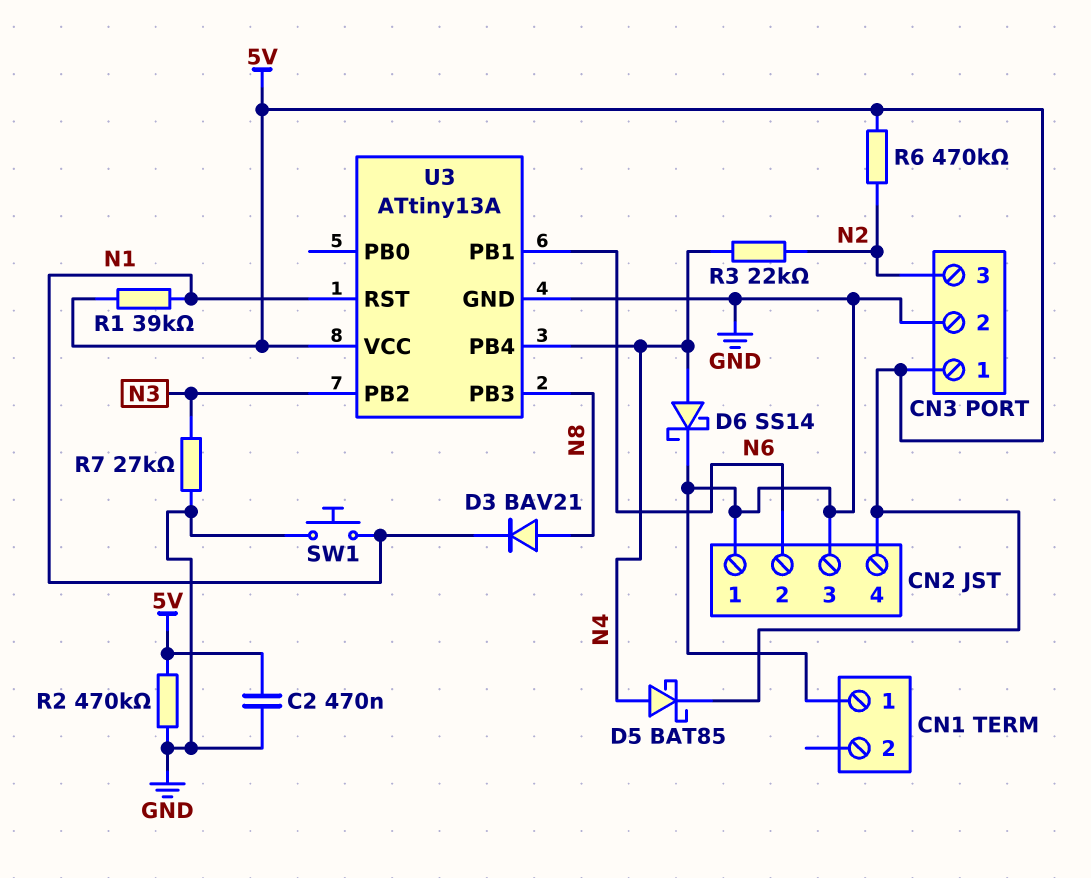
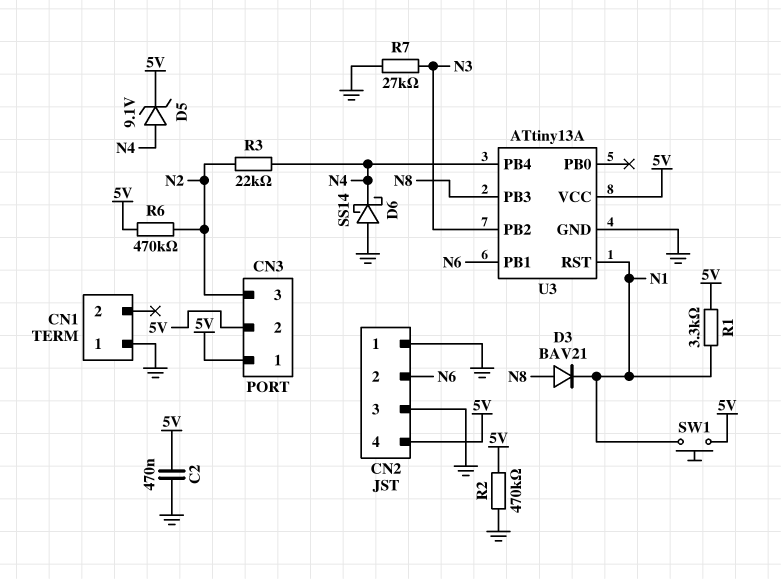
CN3 pin 2: GND -> 5V
D5: schottky BAT85 (A N4, K 5V) -> zener 9.1V (A N4, K 5V)
D6: schottky SS14 (A N4, K GND) -> schottky SS14 (A GND, K N4)
R1: 39k (5V, N1) -> 3.3k (5V, N1)
SW1: button (GND, N1) -> button (5V, N1)

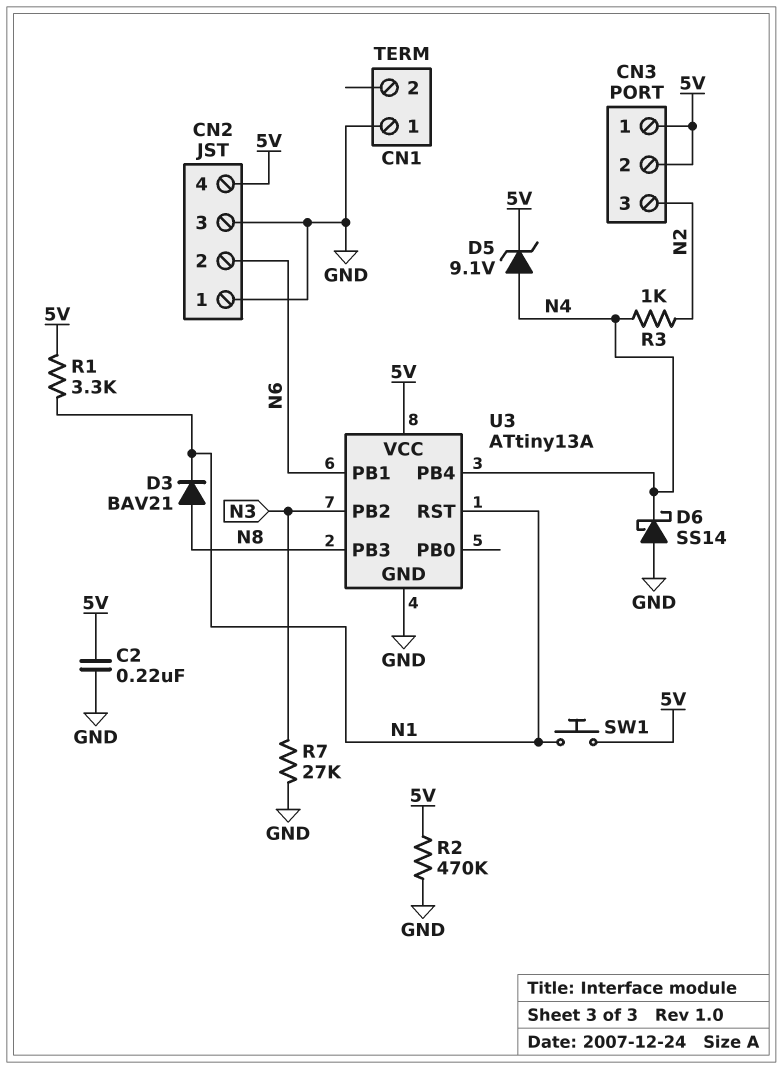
C2: 470nF (5V, GND) -> 220nF (5V, GND)
R3: 22k (N2, N4) -> 1k (N2, N4)
R6: 470k (5V, N2) -> none

